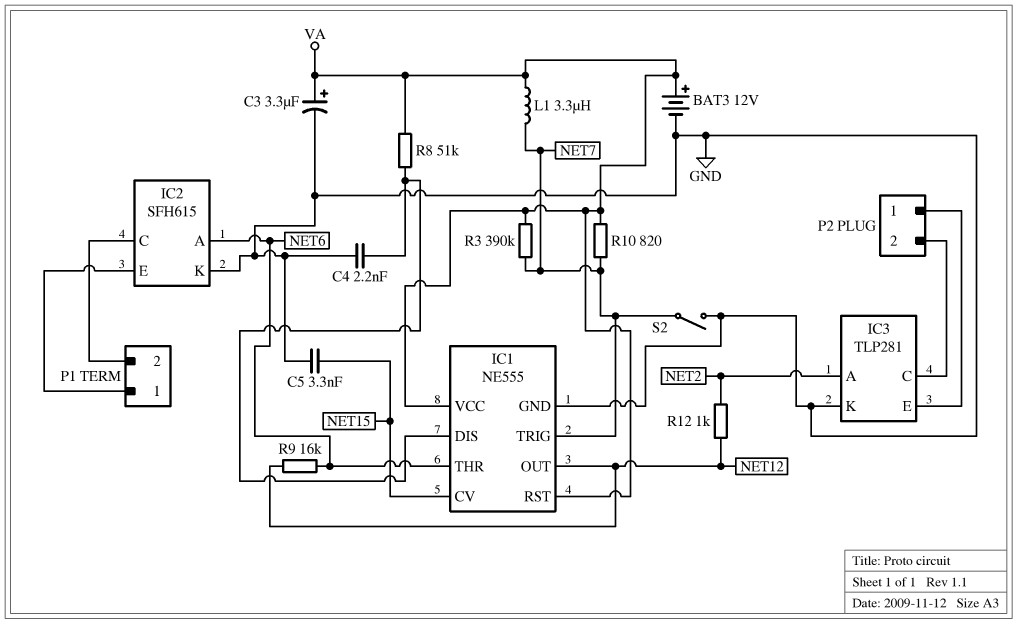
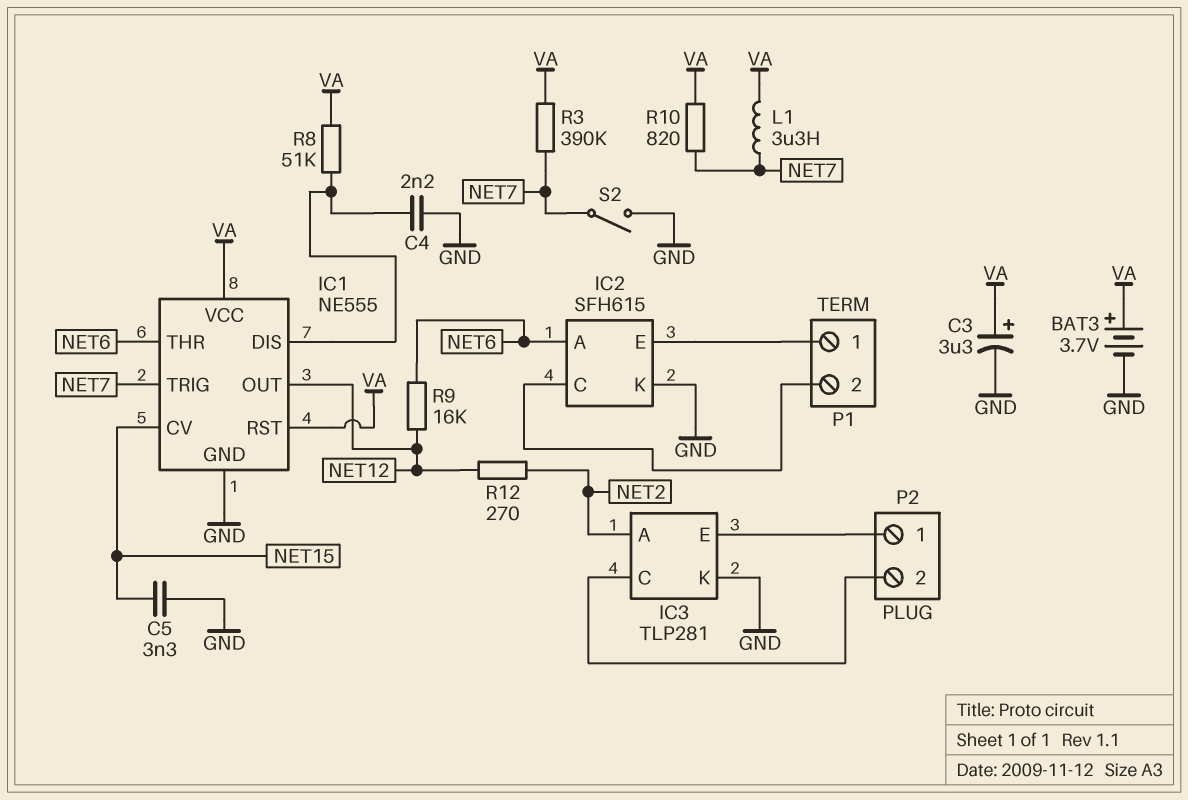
BAT3: 12V (plus VA, minus GND) -> 3.7V (plus VA, minus GND)
R12: 1k (NET2, NET12) -> 270 (NET2, NET12)

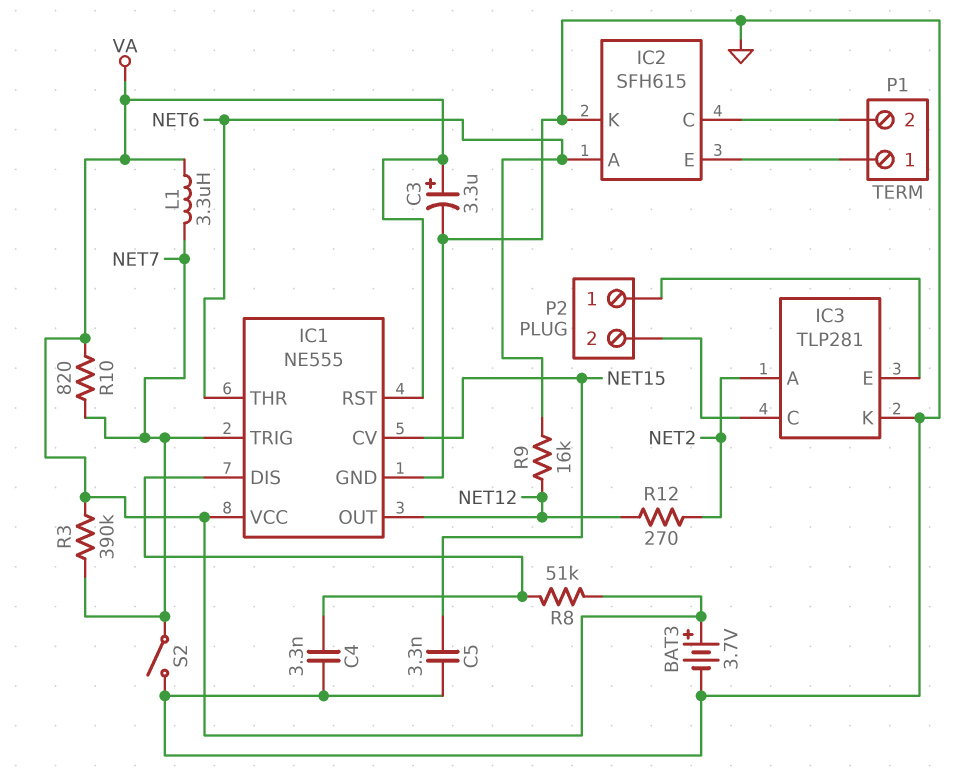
C4: 2.2nF (GND, IC1/DIS) -> 3.3nF (GND, IC1/DIS)

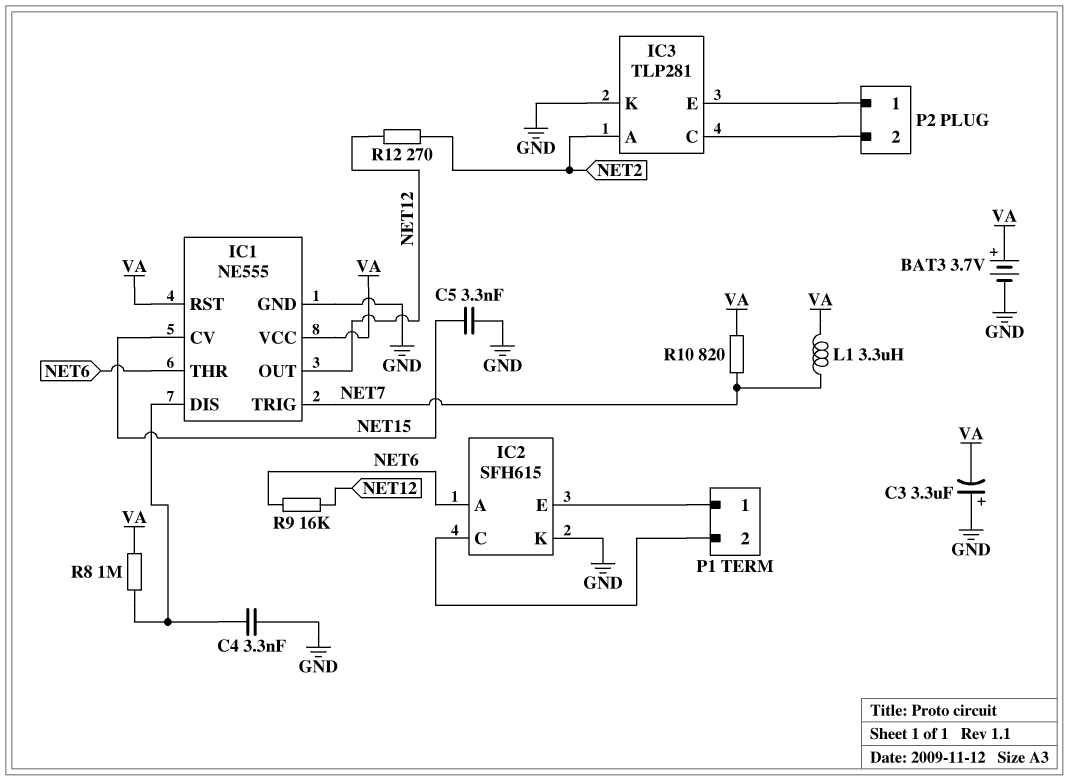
C3: 3.3uF (plus VA, minus GND) -> 3.3uF (plus GND, minus VA)
R3: 390k (NET7, VA) -> none
R8: 51k (IC1/DIS, VA) -> 1M (IC1/DIS, VA)
S2: switch (GND, NET7) -> none

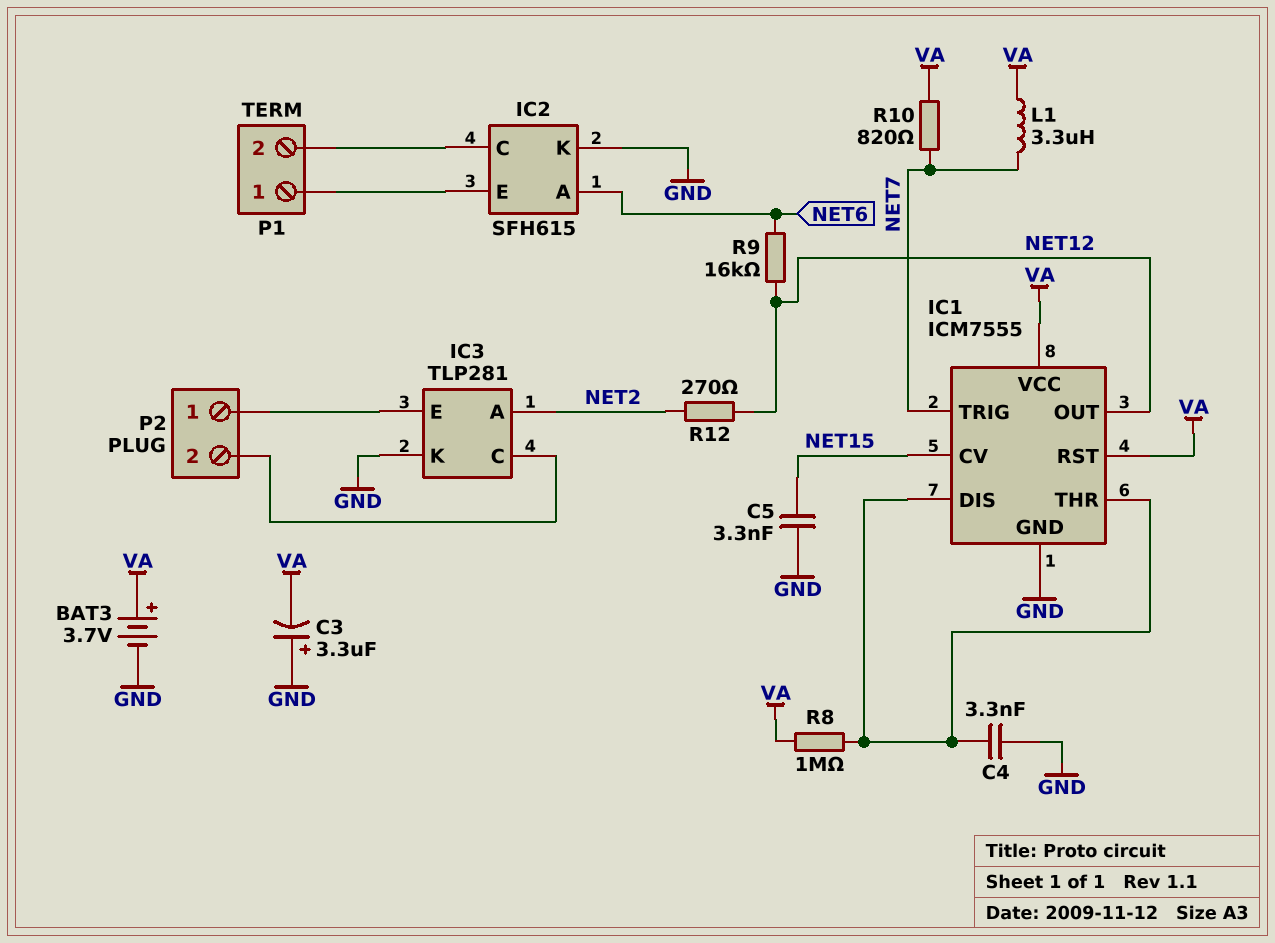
IC1: NE555 -> ICM7555
IC1 pin THR: NET6 -> IC1/DIS

